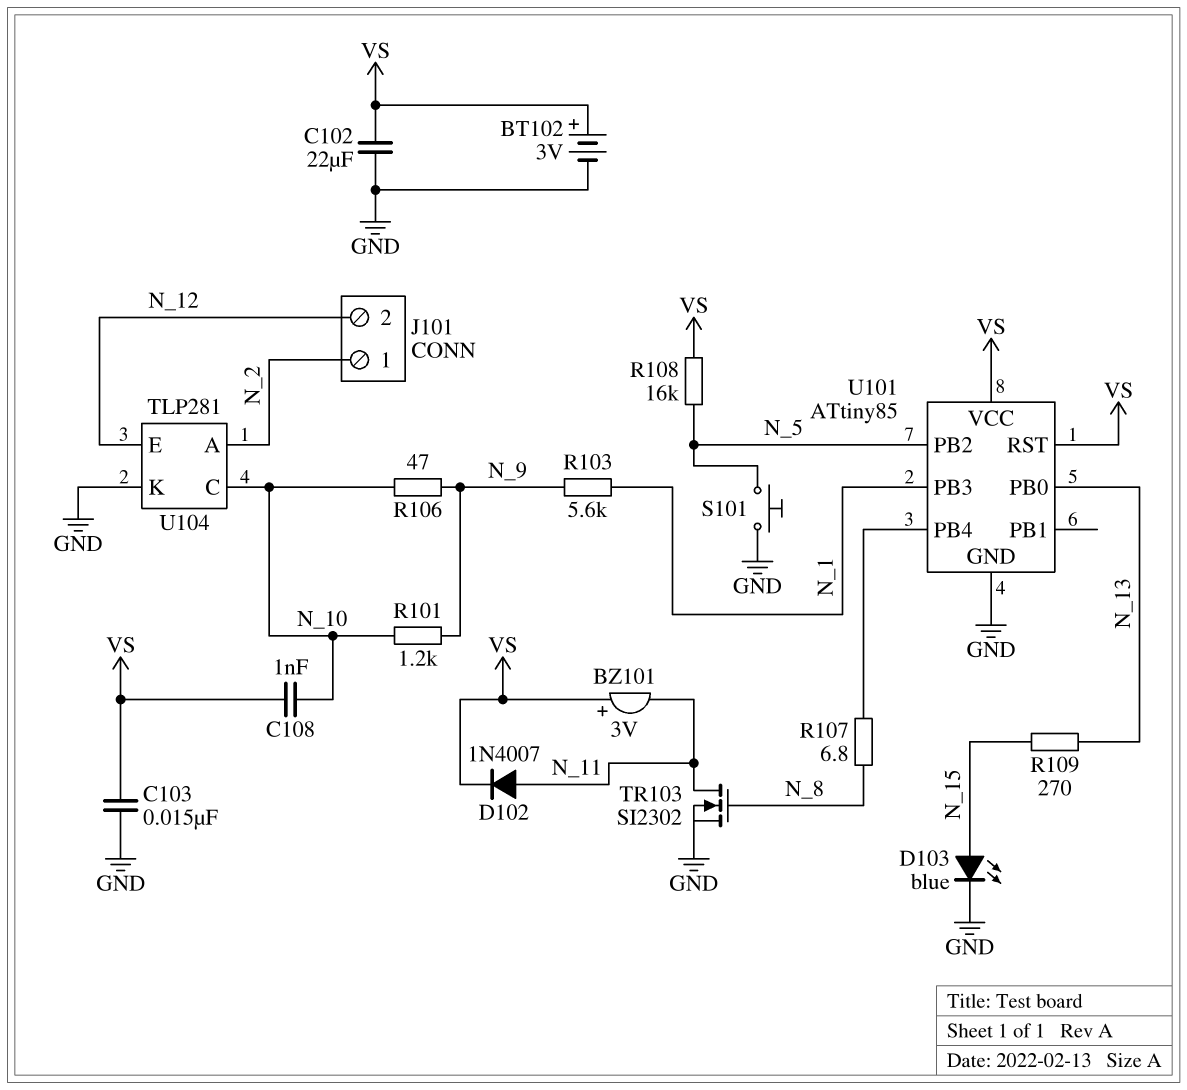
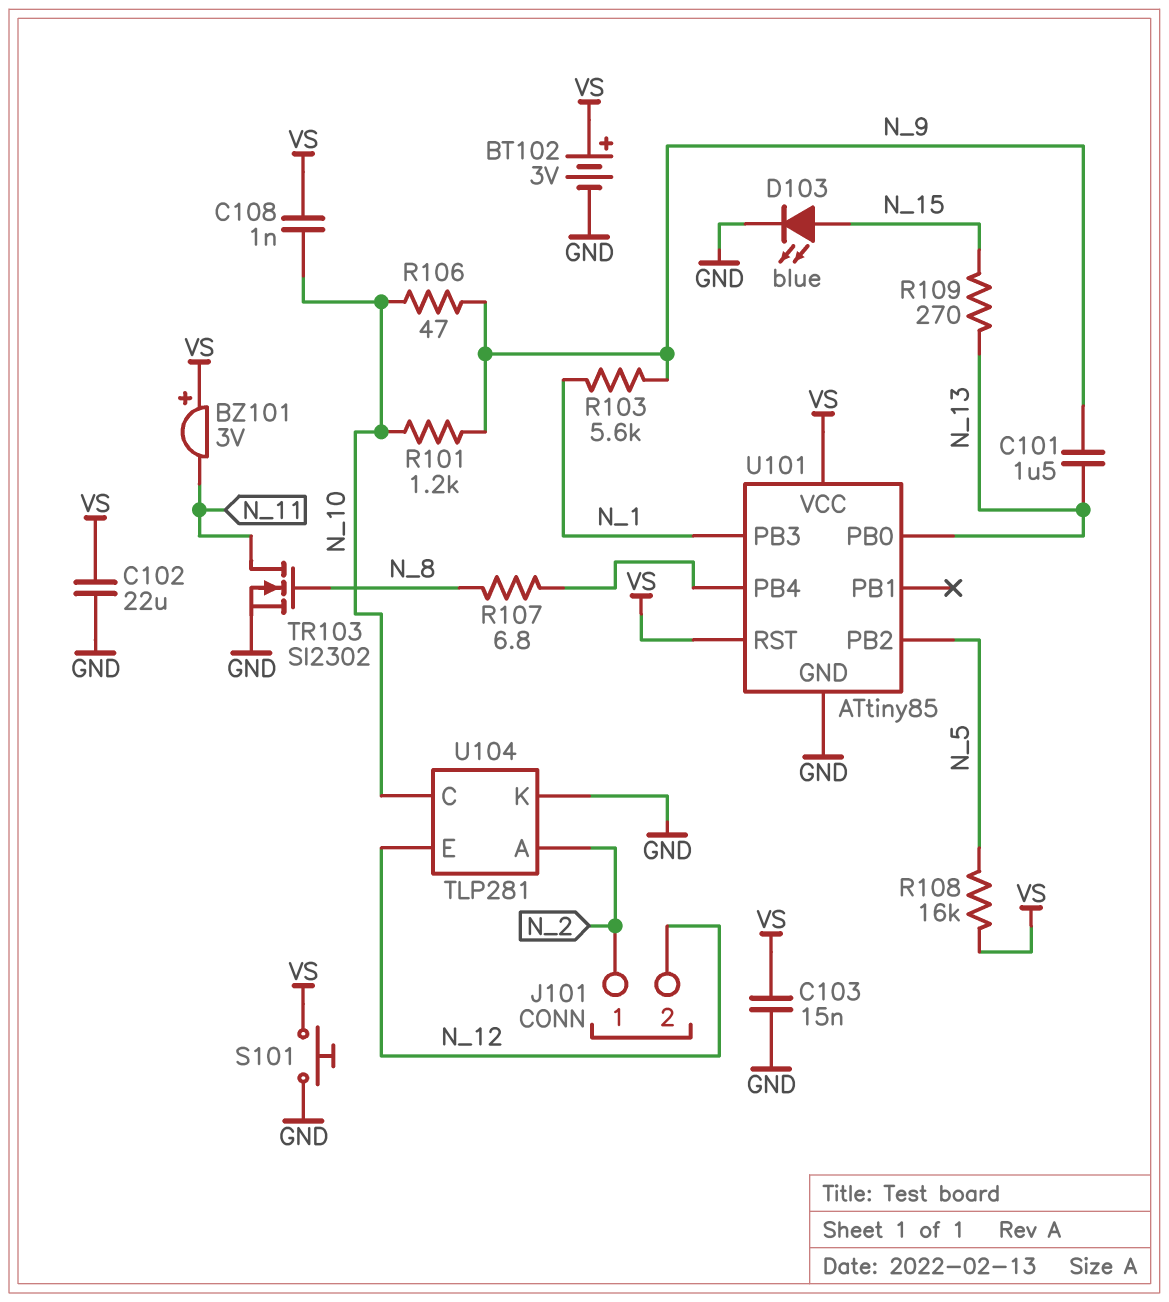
C101: none -> 1.5uF (N_9, N_13)
D102: diode 1N4007 (A N_11, K VS) -> none
S101: button (GND, N_5) -> button (GND, VS)

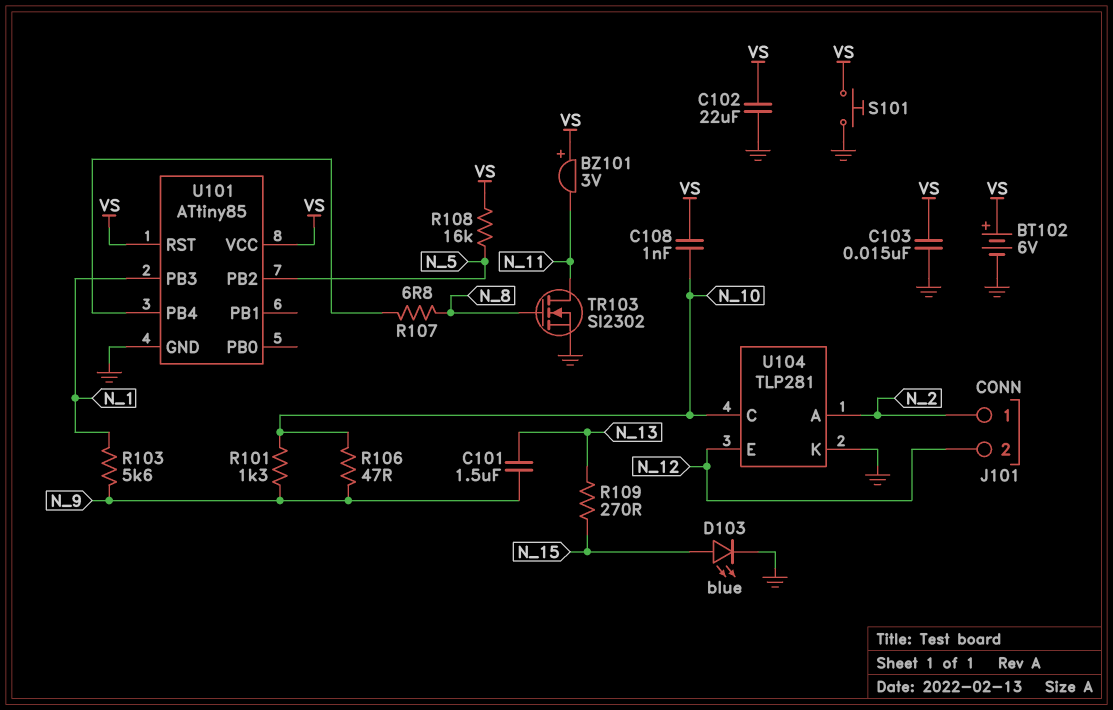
BT102: 3V (plus VS, minus GND) -> 6V (plus VS, minus GND)
R101: 1.2k (N_9, N_10) -> 1.3k (N_9, N_10)
U101 pin PB0: N_13 -> none

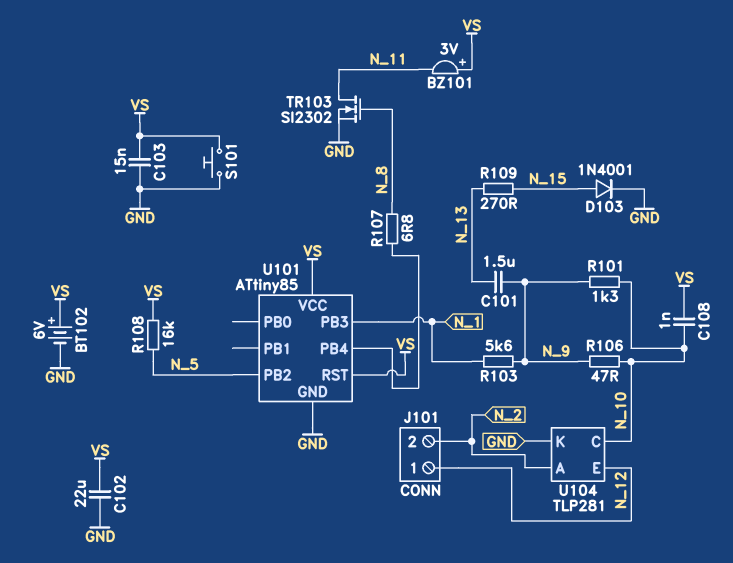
D103: LED blue (A N_15, K GND) -> diode 1N4001 (A N_15, K GND)
J101 pin 1: N_2 -> N_12
J101 pin 2: N_12 -> N_2

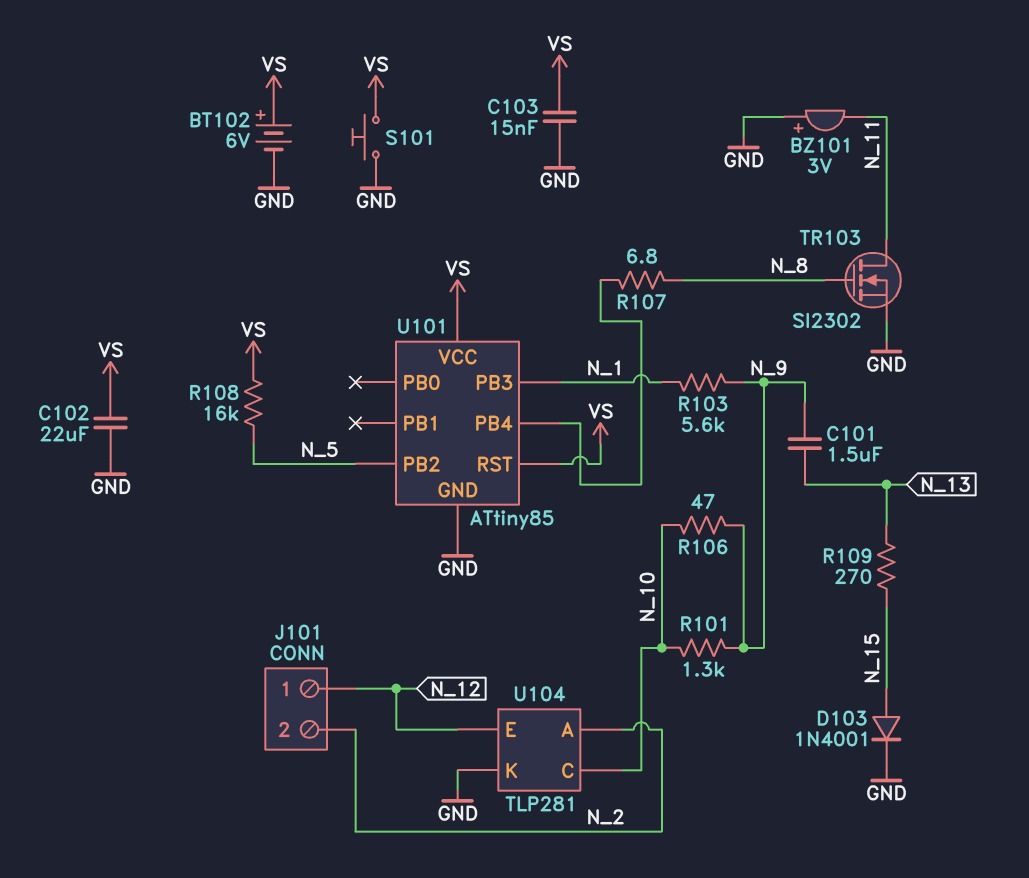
BZ101: buzzer 3V (plus VS, minus N_11) -> buzzer 3V (plus GND, minus N_11)
C108: 1nF (N_10, VS) -> none

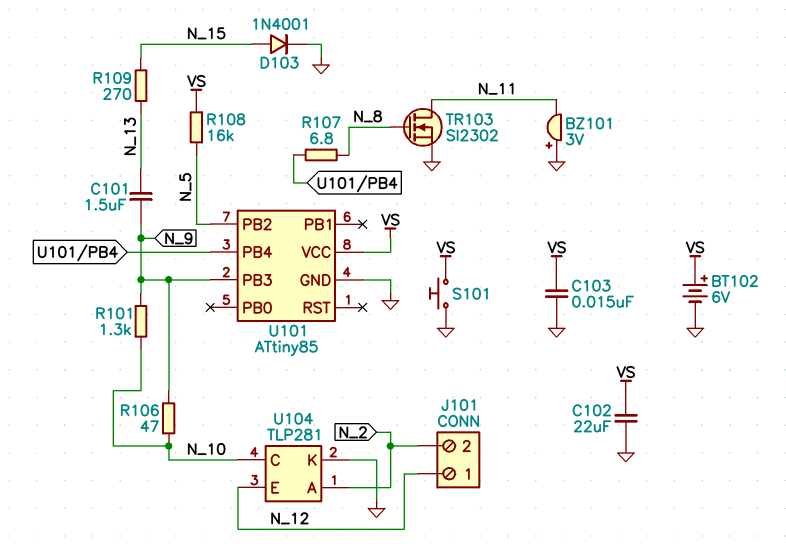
R103: 5.6k (N_1, N_9) -> none
U101 pin PB3: N_1 -> N_9
U101 pin RST: VS -> none

